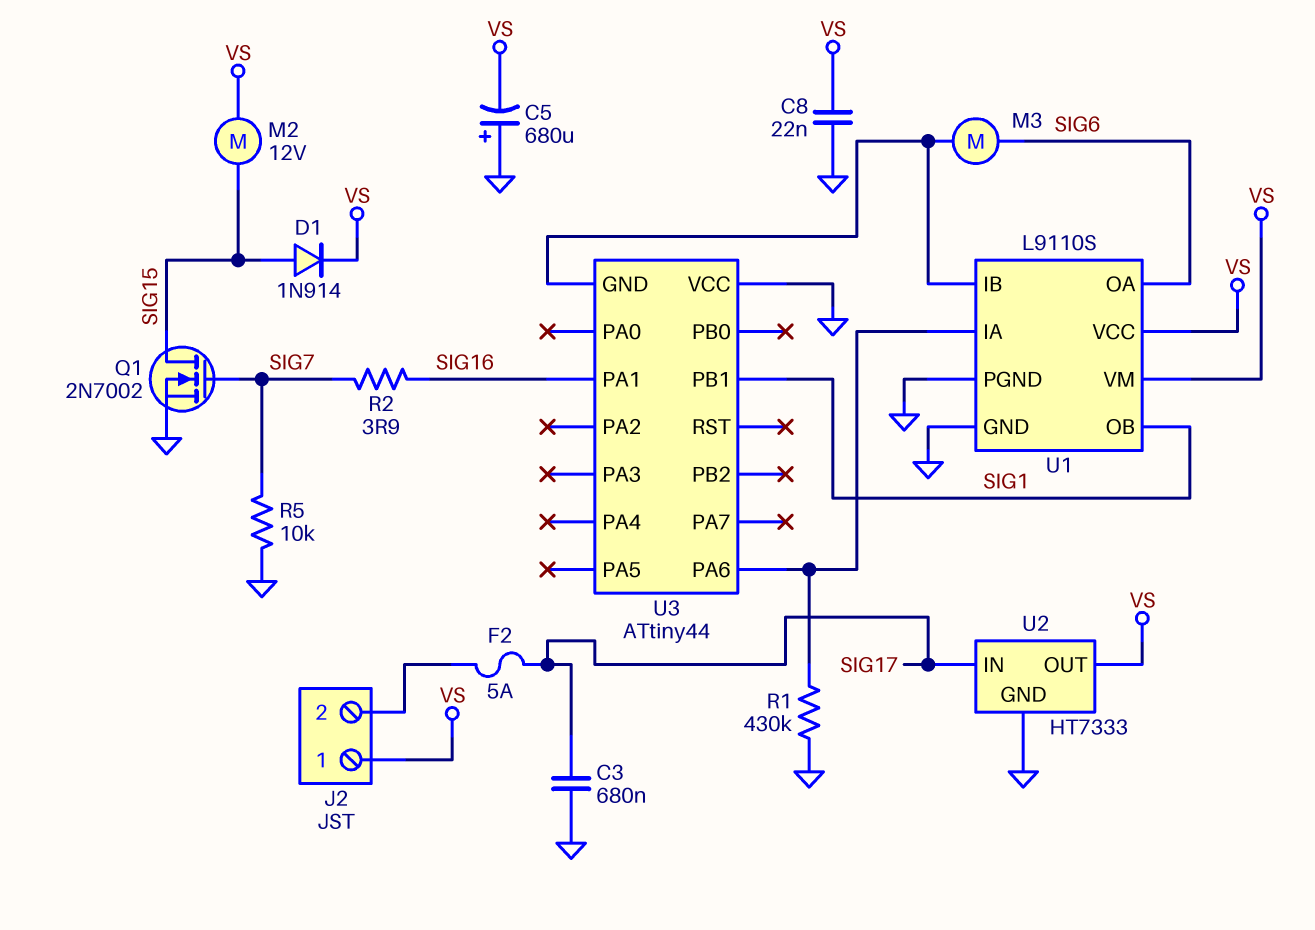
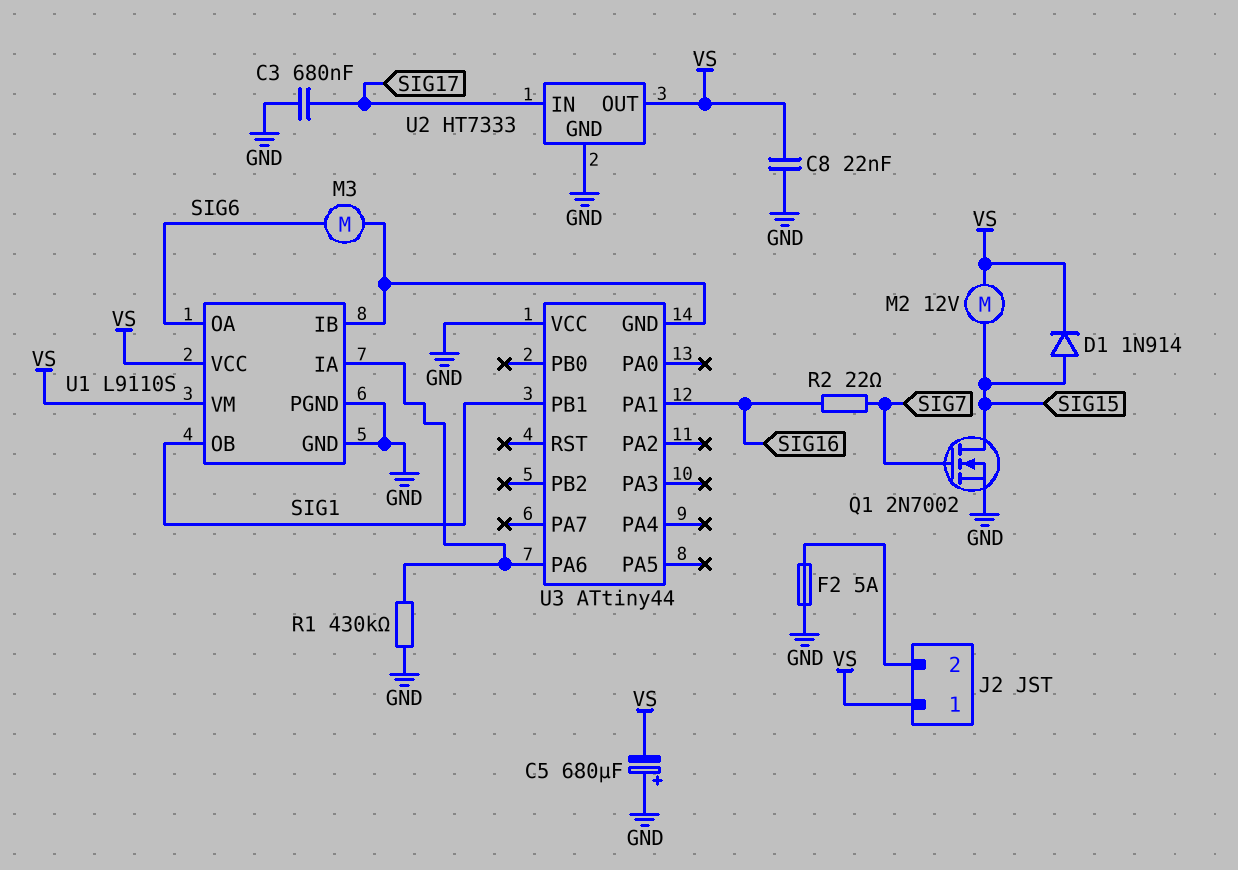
F2: 5A (J2/2, SIG17) -> 5A (GND, J2/2)
R2: 3.9 (SIG7, SIG16) -> 22 (SIG7, SIG16)
R5: 10k (GND, SIG7) -> none

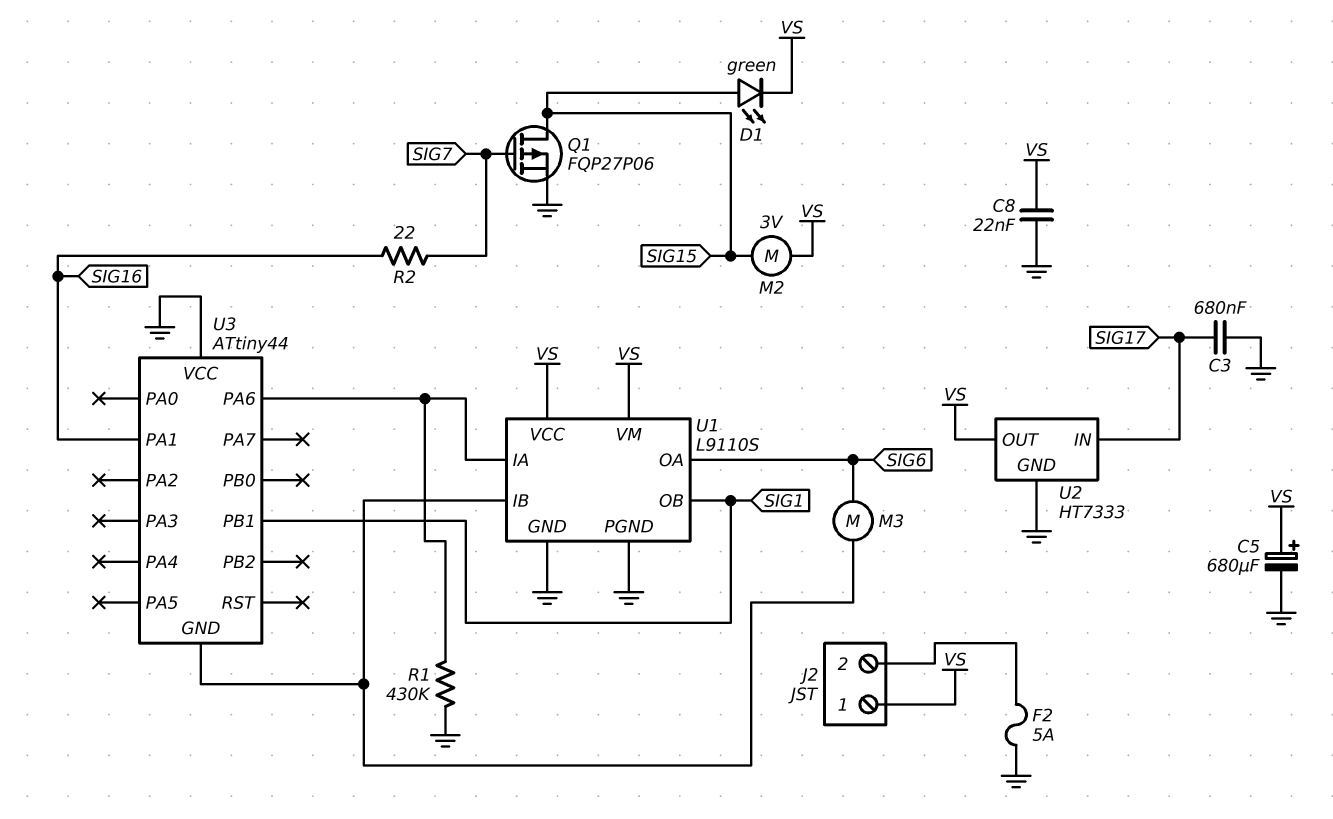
C5: 680uF (plus GND, minus VS) -> 680uF (plus VS, minus GND)
D1: diode 1N914 (A SIG15, K VS) -> LED green (A SIG15, K VS)
M2: motor 12V (SIG15, VS) -> motor 3V (SIG15, VS)
Q1: NMOS 2N7002 (G SIG7, D SIG15, S GND) -> PMOS FQP27P06 (G SIG7, D SIG15, S GND)

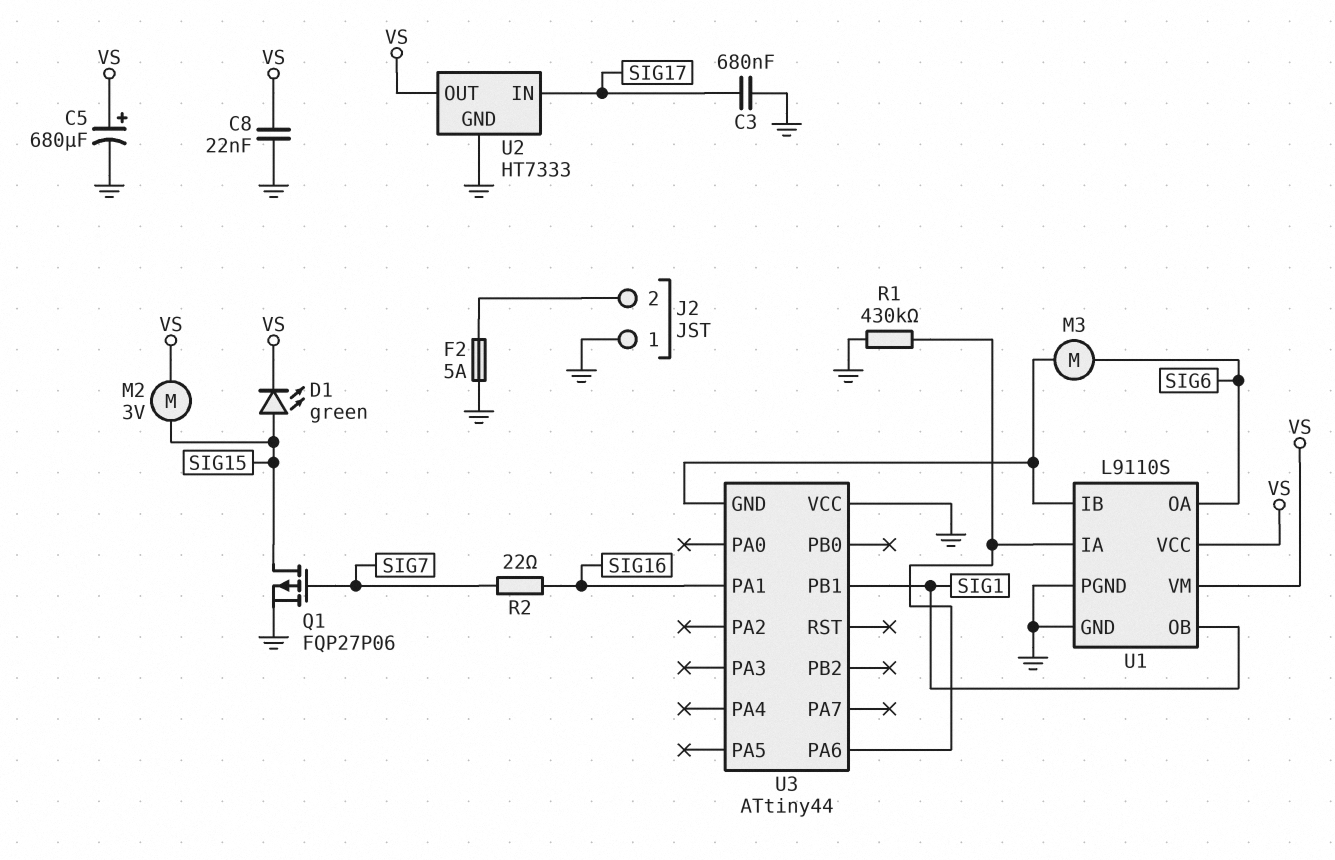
J2 pin 1: VS -> GND

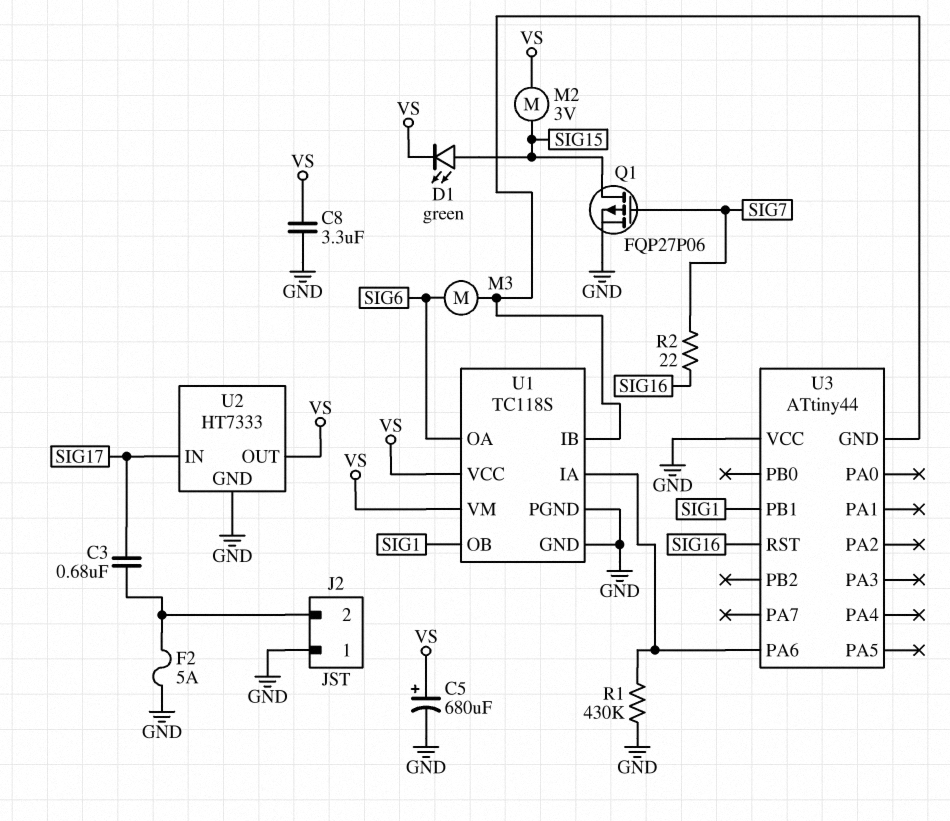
C3: 680nF (GND, SIG17) -> 680nF (J2/2, SIG17)
C8: 22nF (GND, VS) -> 3.3uF (GND, VS)
U1: L9110S -> TC118S
U3 pin PA1: SIG16 -> none
U3 pin RST: none -> SIG16

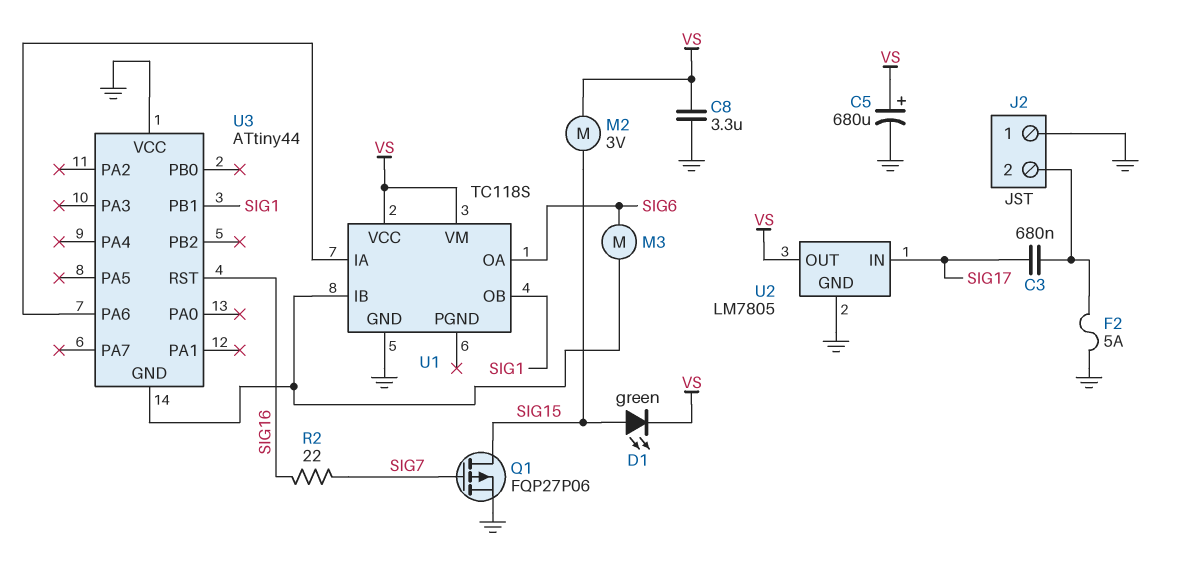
R1: 430k (GND, U1/IA) -> none
U1 pin PGND: GND -> none
U2: HT7333 -> LM7805

